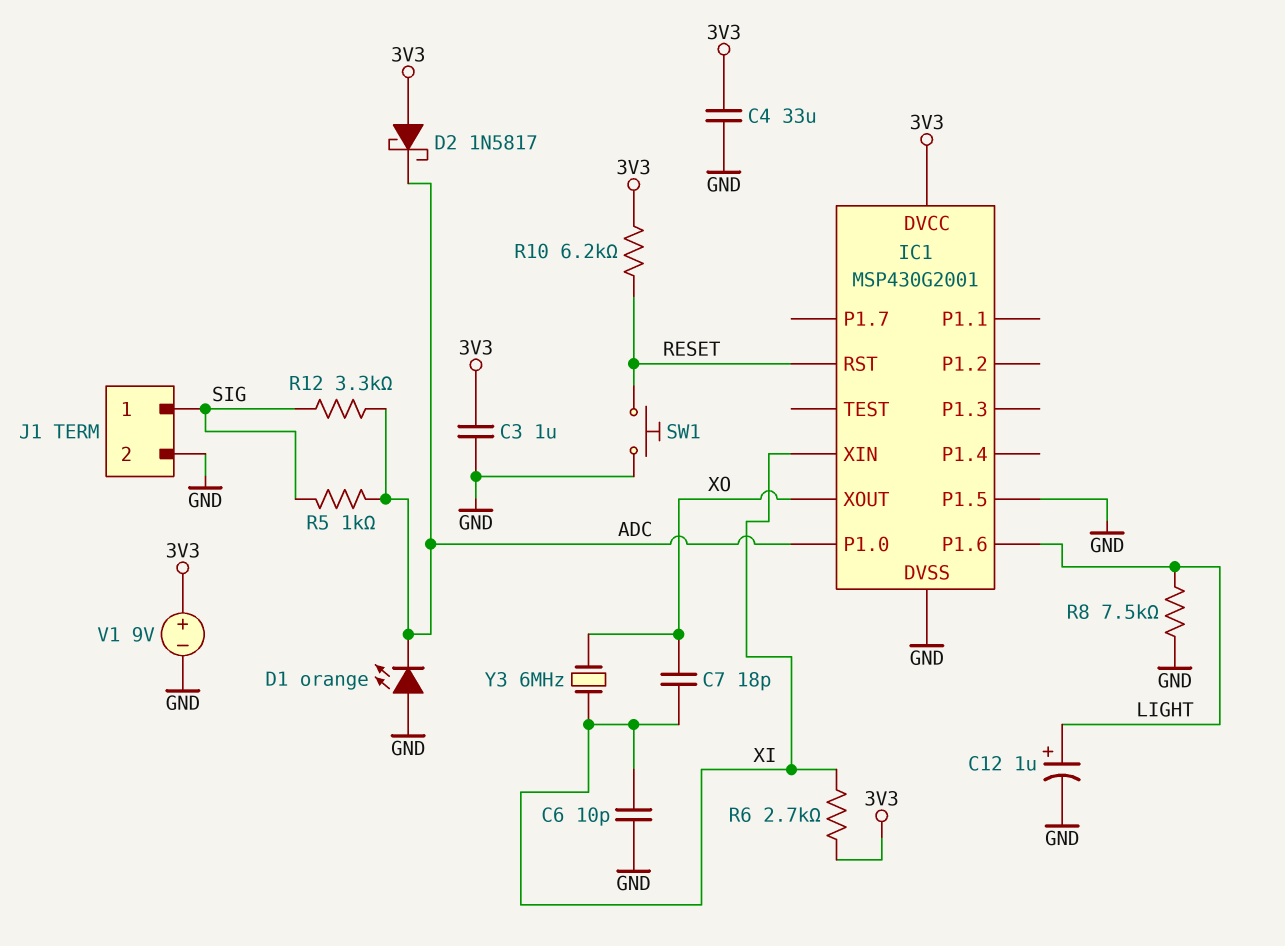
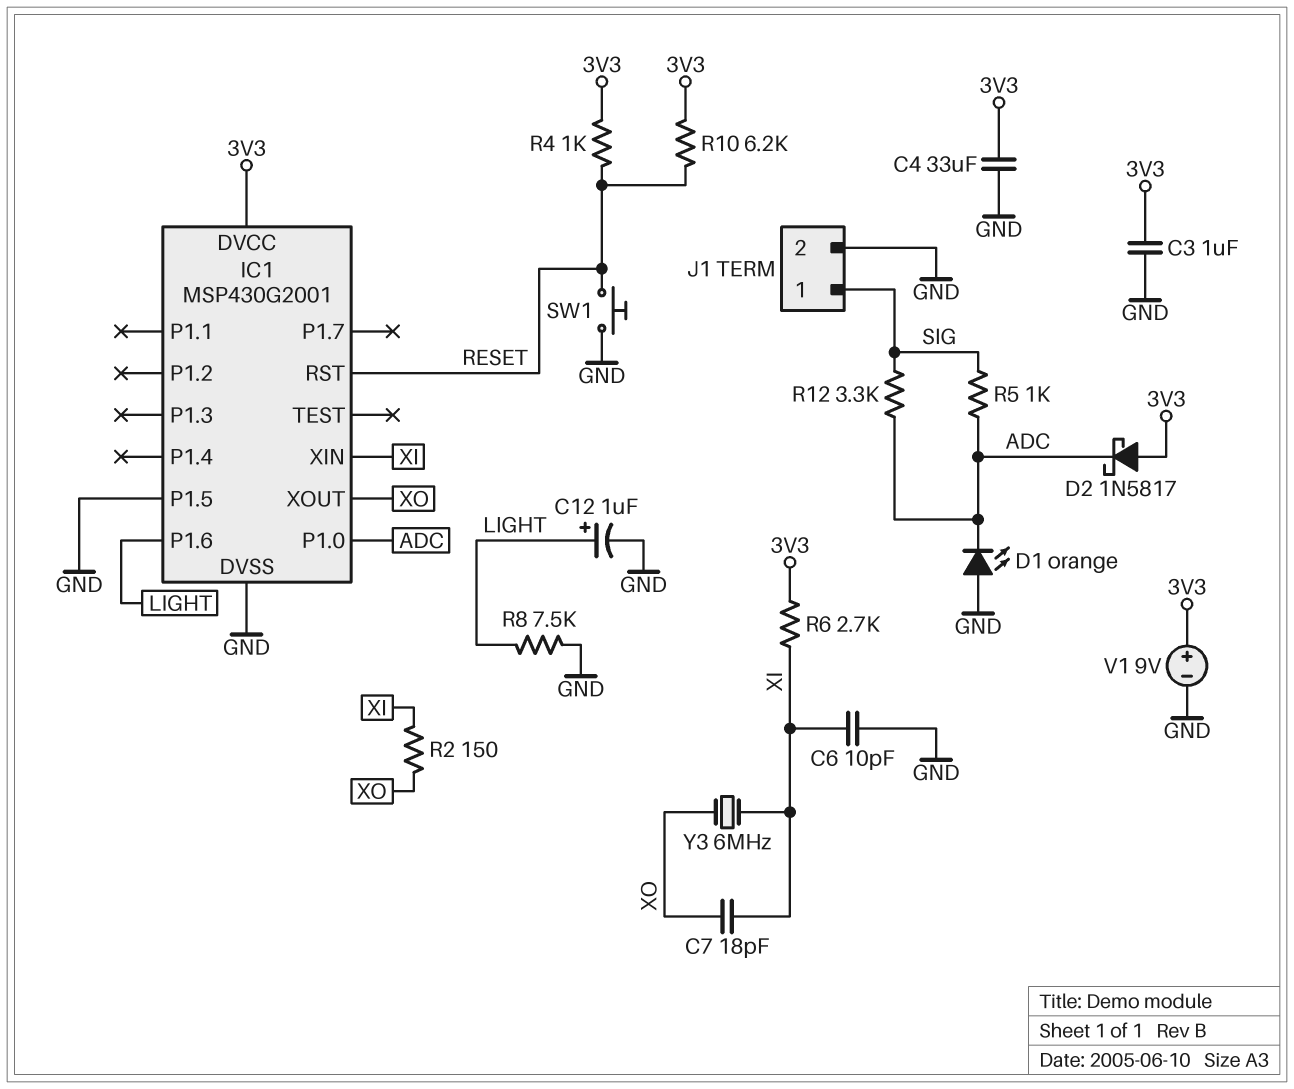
R2: none -> 150 (XI, XO)
R4: none -> 1k (3V3, RESET)

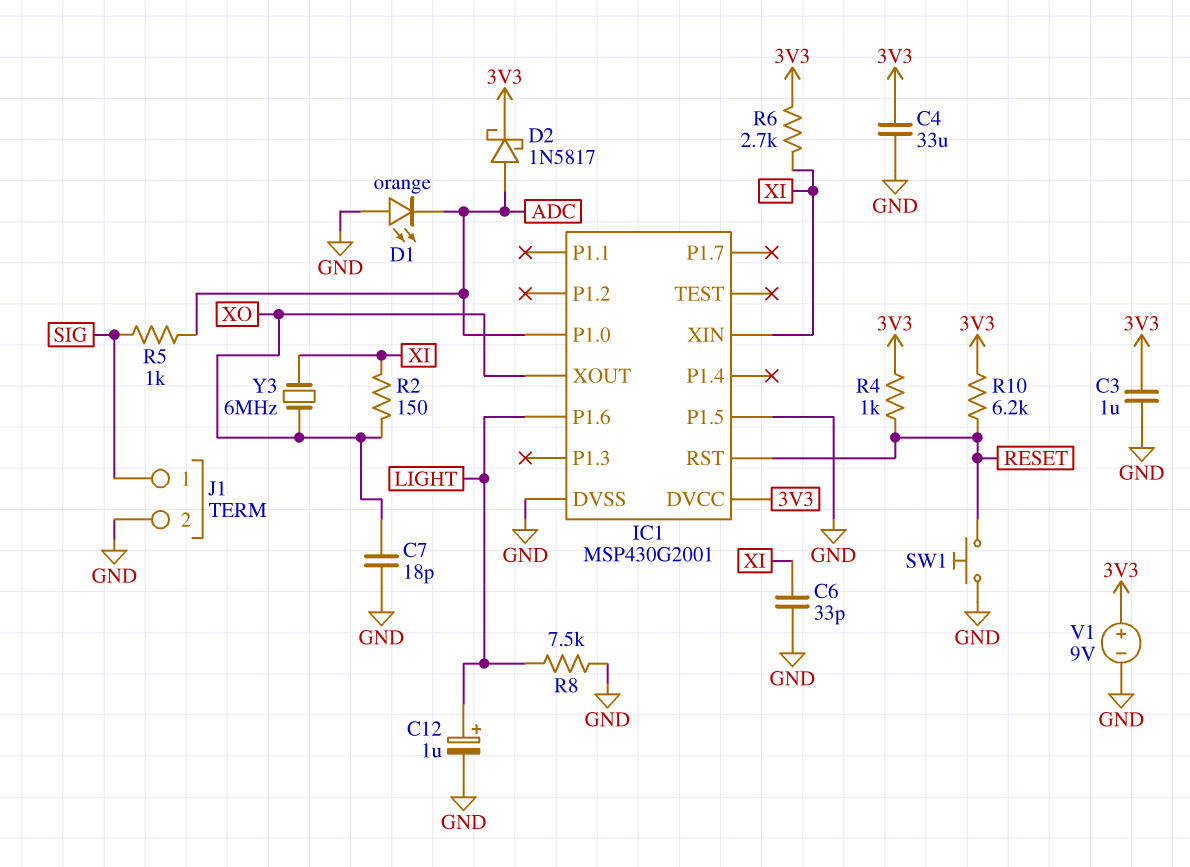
C6: 10pF (GND, XI) -> 33pF (GND, XI)
C7: 18pF (XI, XO) -> 18pF (GND, XO)
D2: schottky 1N5817 (A 3V3, K ADC) -> schottky 1N5817 (A ADC, K 3V3)
R12: 3.3k (ADC, SIG) -> none

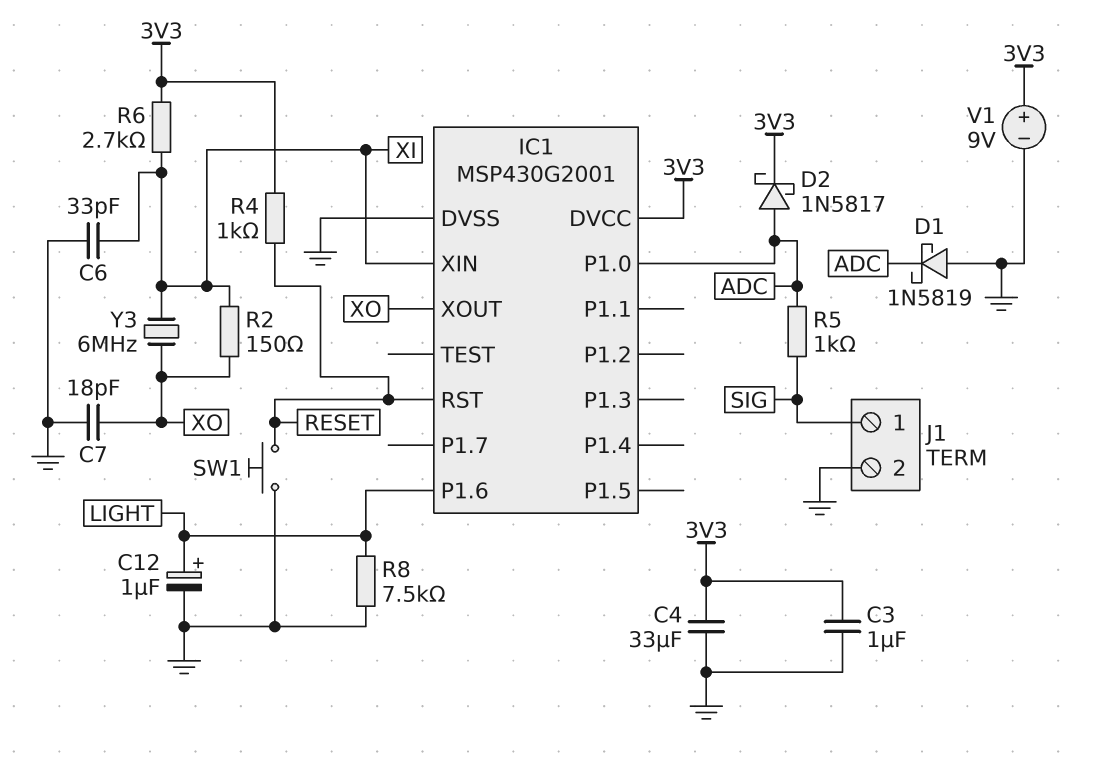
D1: LED orange (A GND, K ADC) -> schottky 1N5819 (A GND, K ADC)
IC1 pin P1.5: GND -> none
R10: 6.2k (3V3, RESET) -> none

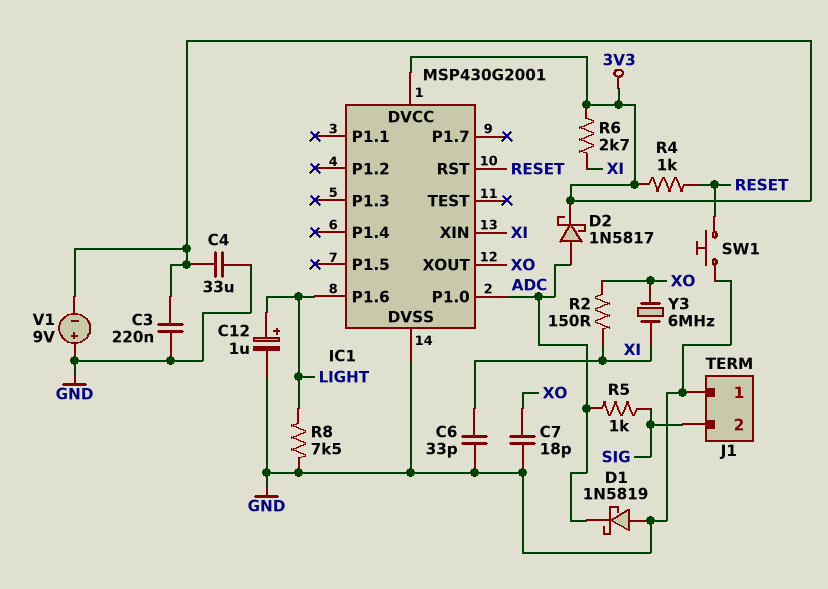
C3: 1uF (3V3, GND) -> 220nF (3V3, GND)
J1 pin 1: SIG -> GND
J1 pin 2: GND -> SIG
V1: 9V (plus 3V3, minus GND) -> 9V (plus GND, minus 3V3)

